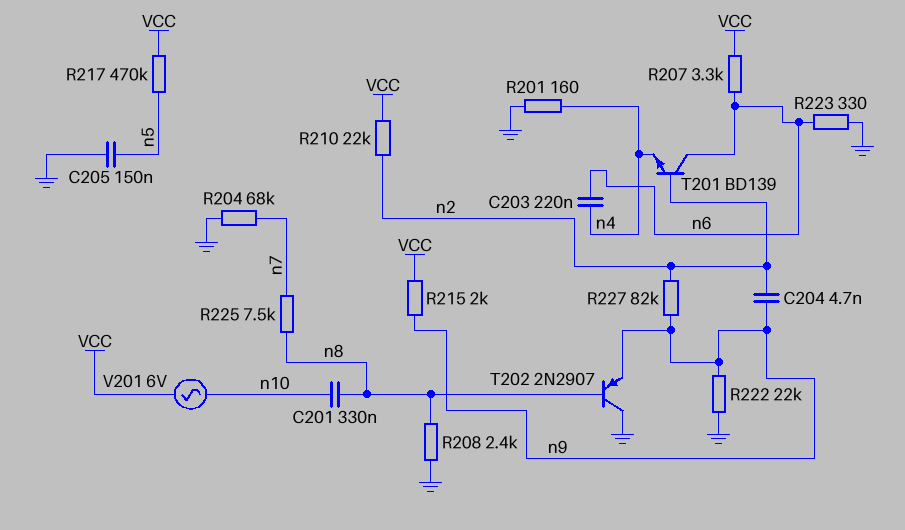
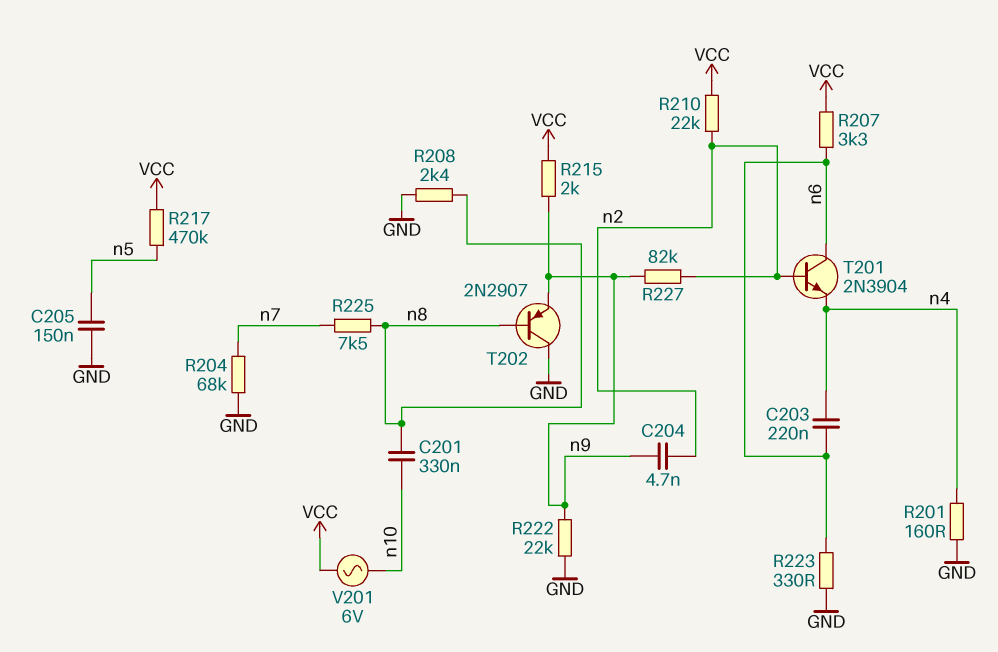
T201: NPN BD139 (B n2, C n6, E n4) -> NPN 2N3904 (B n2, C n6, E n4)

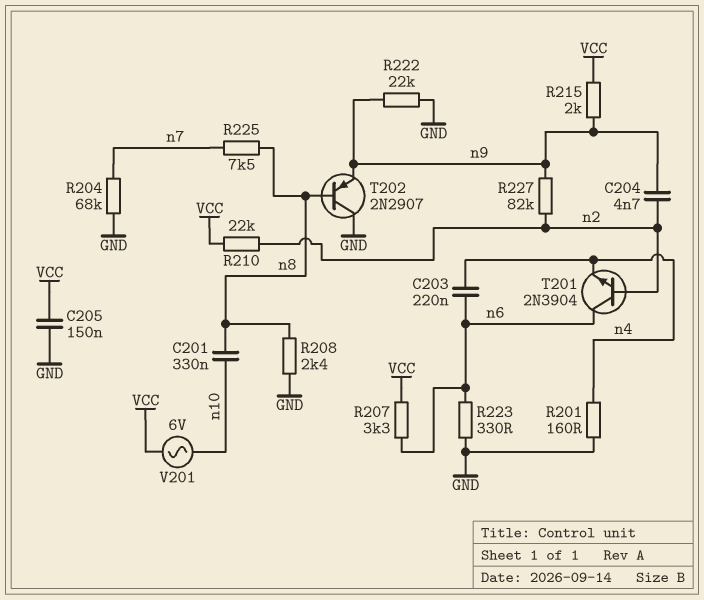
C205: 150nF (GND, n5) -> 150nF (GND, VCC)
R217: 470k (VCC, n5) -> none

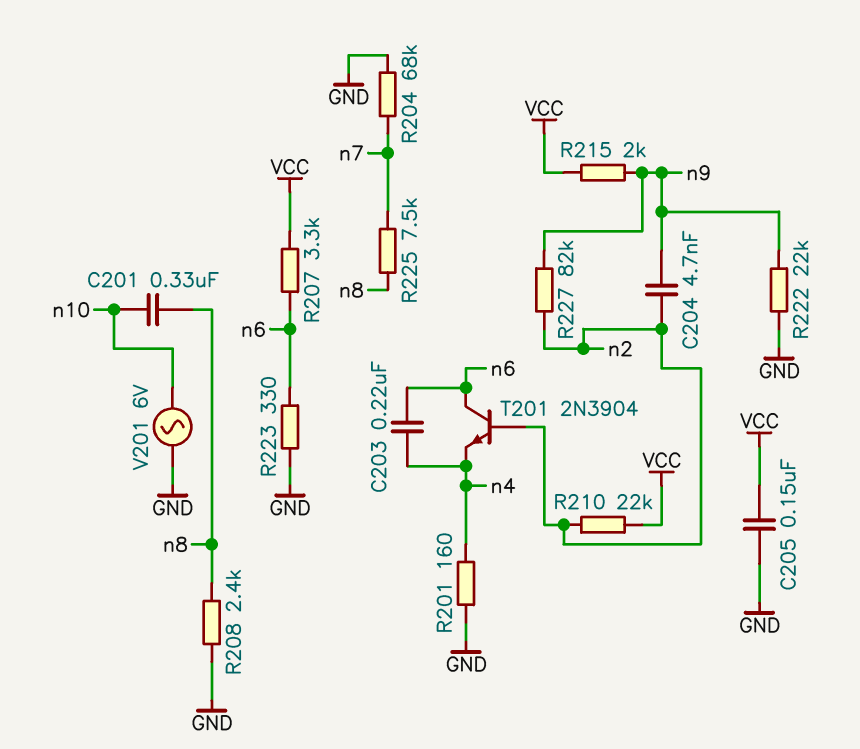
T202: PNP 2N2907 (B n8, C GND, E n9) -> none
V201: AC 6V (VCC, n10) -> AC 6V (GND, n10)

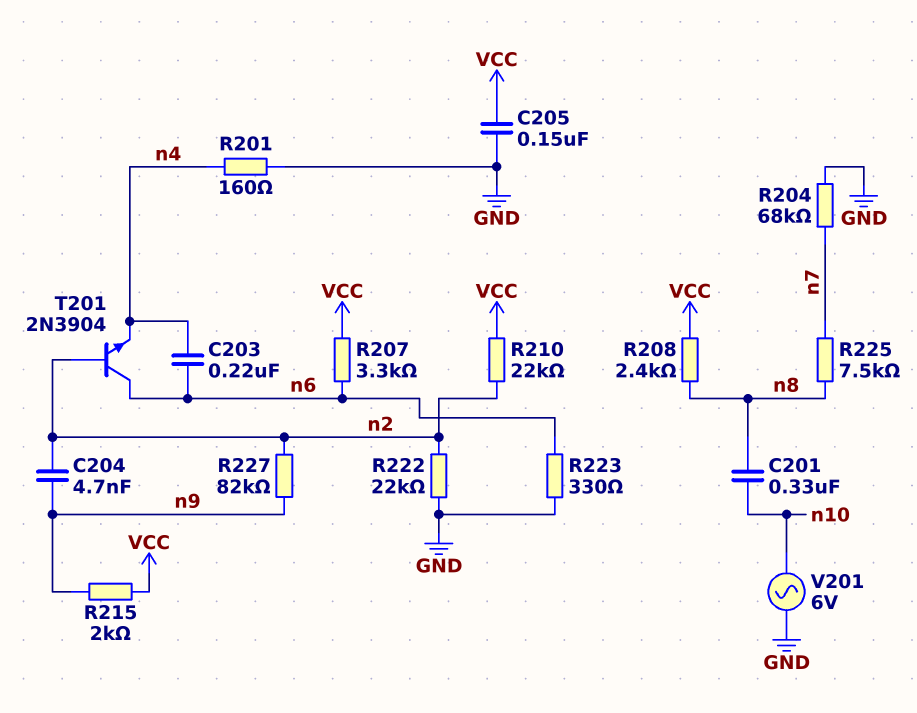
R208: 2.4k (GND, n8) -> 2.4k (VCC, n8)
R222: 22k (GND, n9) -> 22k (GND, n2)

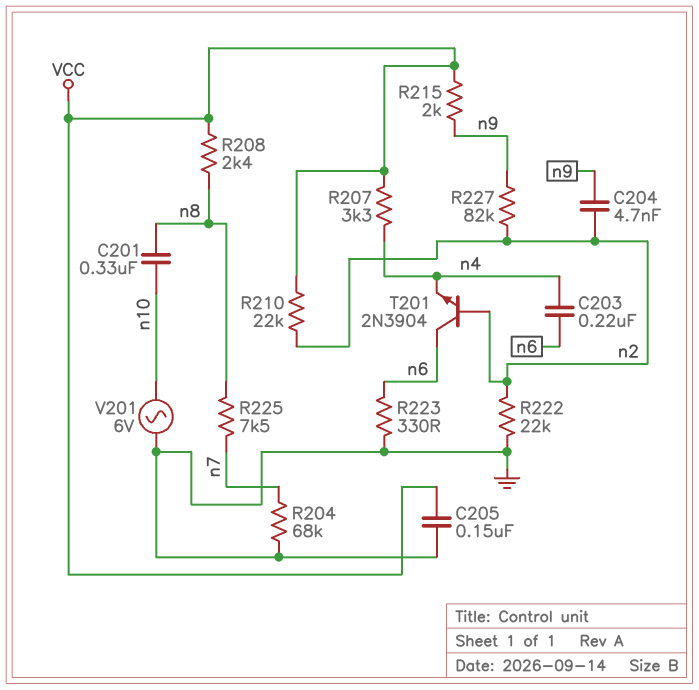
R201: 160 (GND, n4) -> none
R207: 3.3k (VCC, n6) -> 3.3k (VCC, n4)

